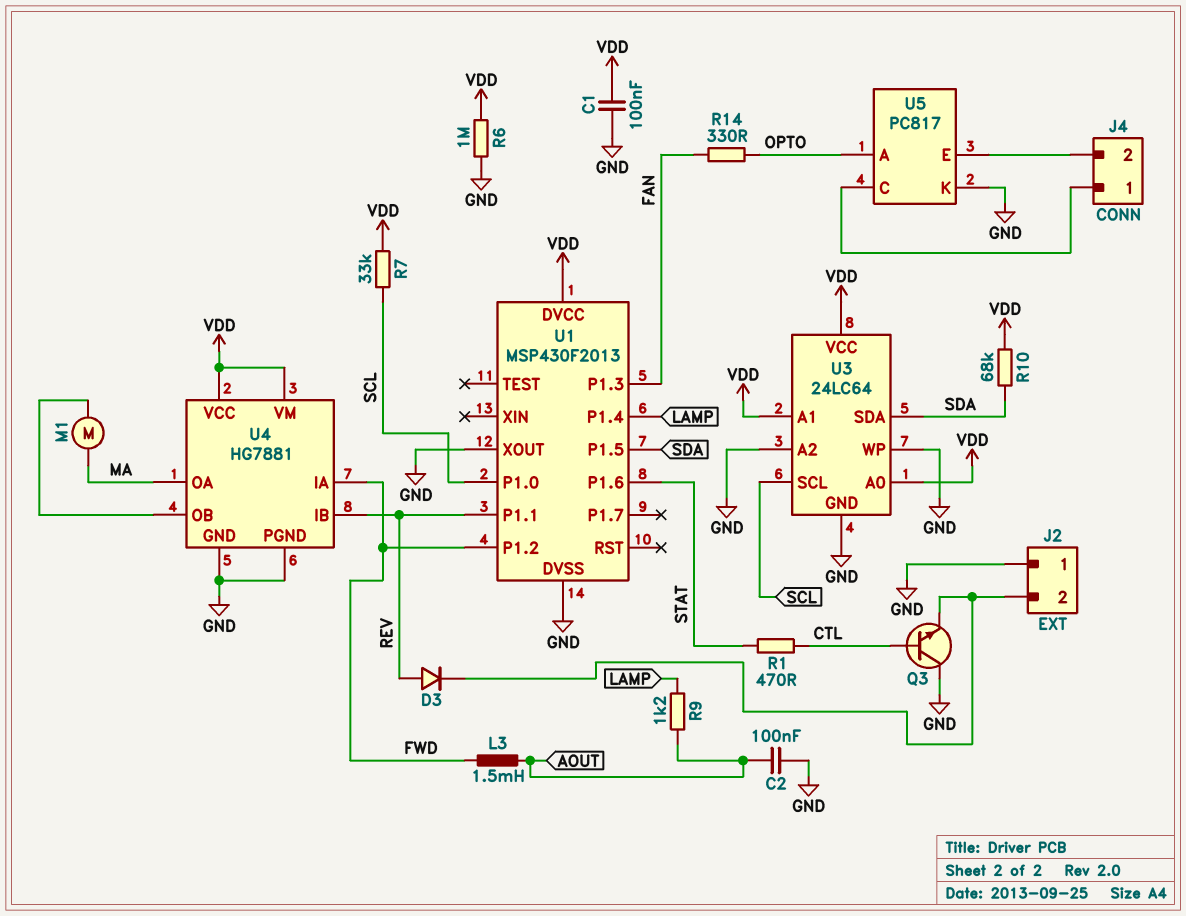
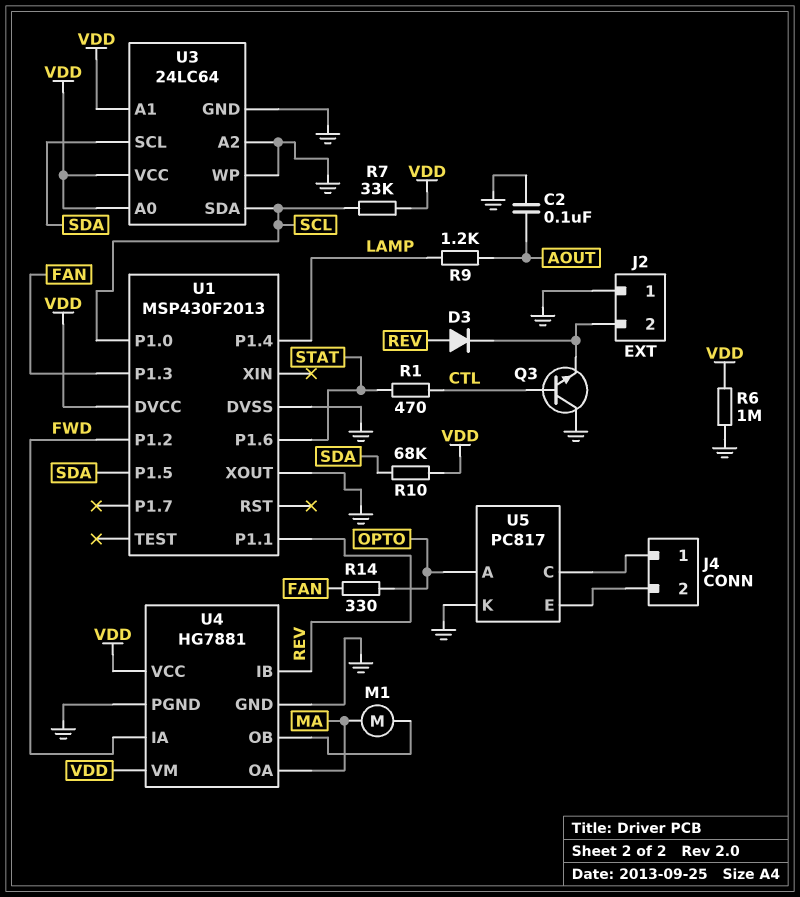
C1: 100nF (GND, VDD) -> none
L3: 1.5mH (AOUT, FWD) -> none
U3 pin SCL: SCL -> SDA
U3 pin SDA: SDA -> SCL

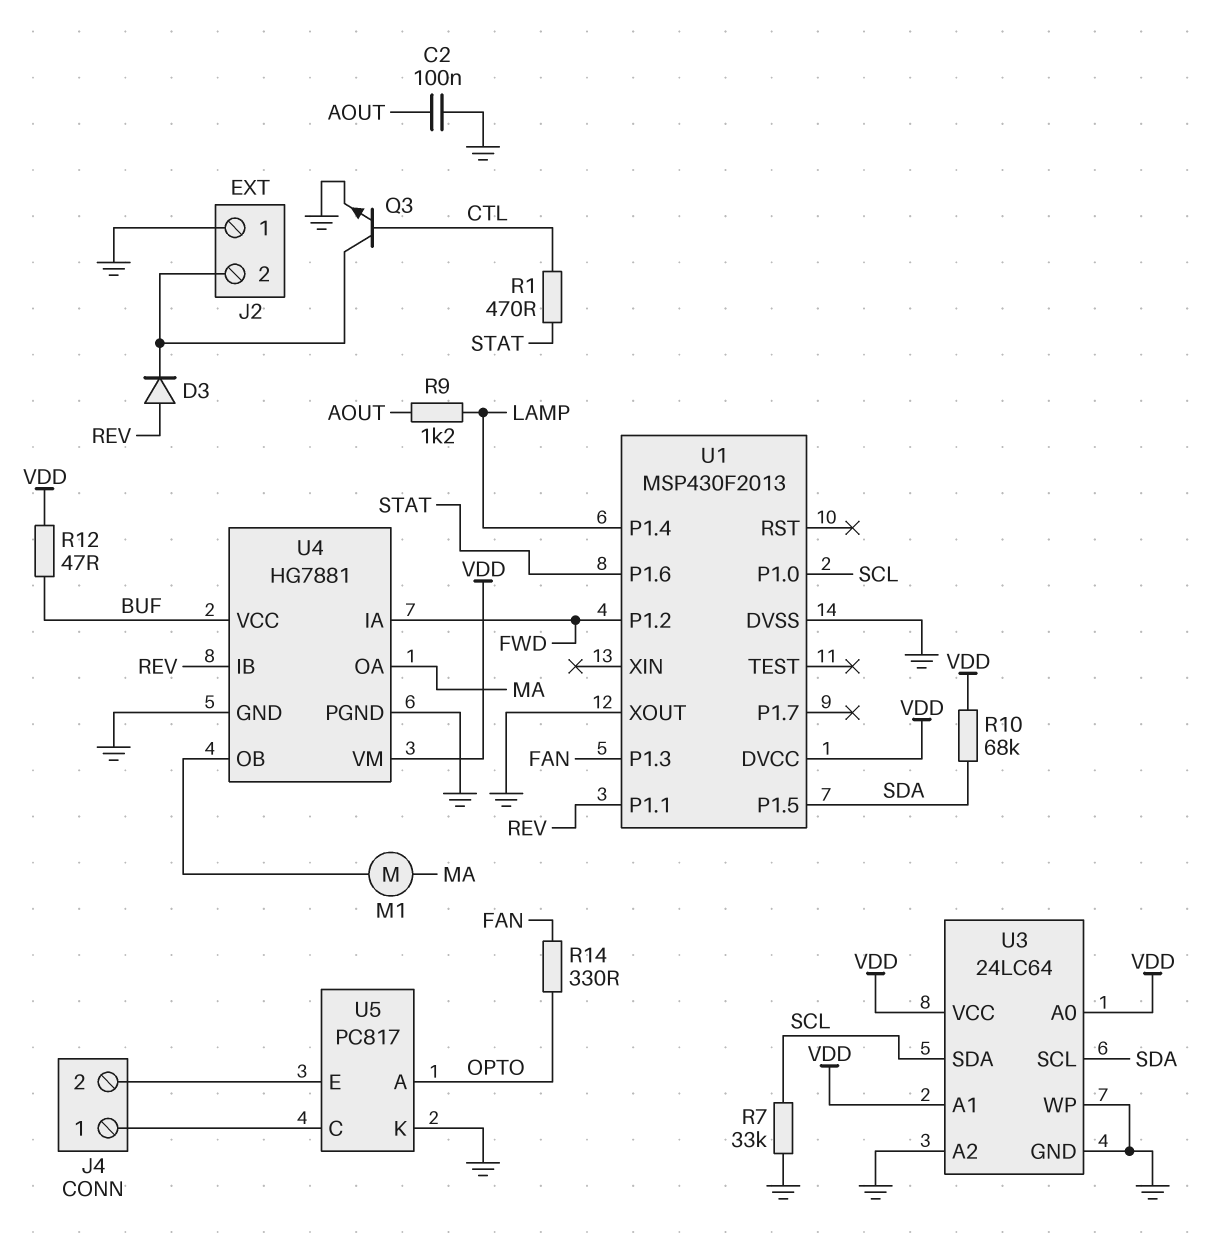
Q3: NPN (B CTL, C GND, E J2/2) -> NPN (B CTL, C J2/2, E GND)
R6: 1M (GND, VDD) -> none
R7: 33k (SCL, VDD) -> 33k (GND, SCL)
R12: none -> 47 (BUF, VDD)
U4 pin VCC: VDD -> BUF

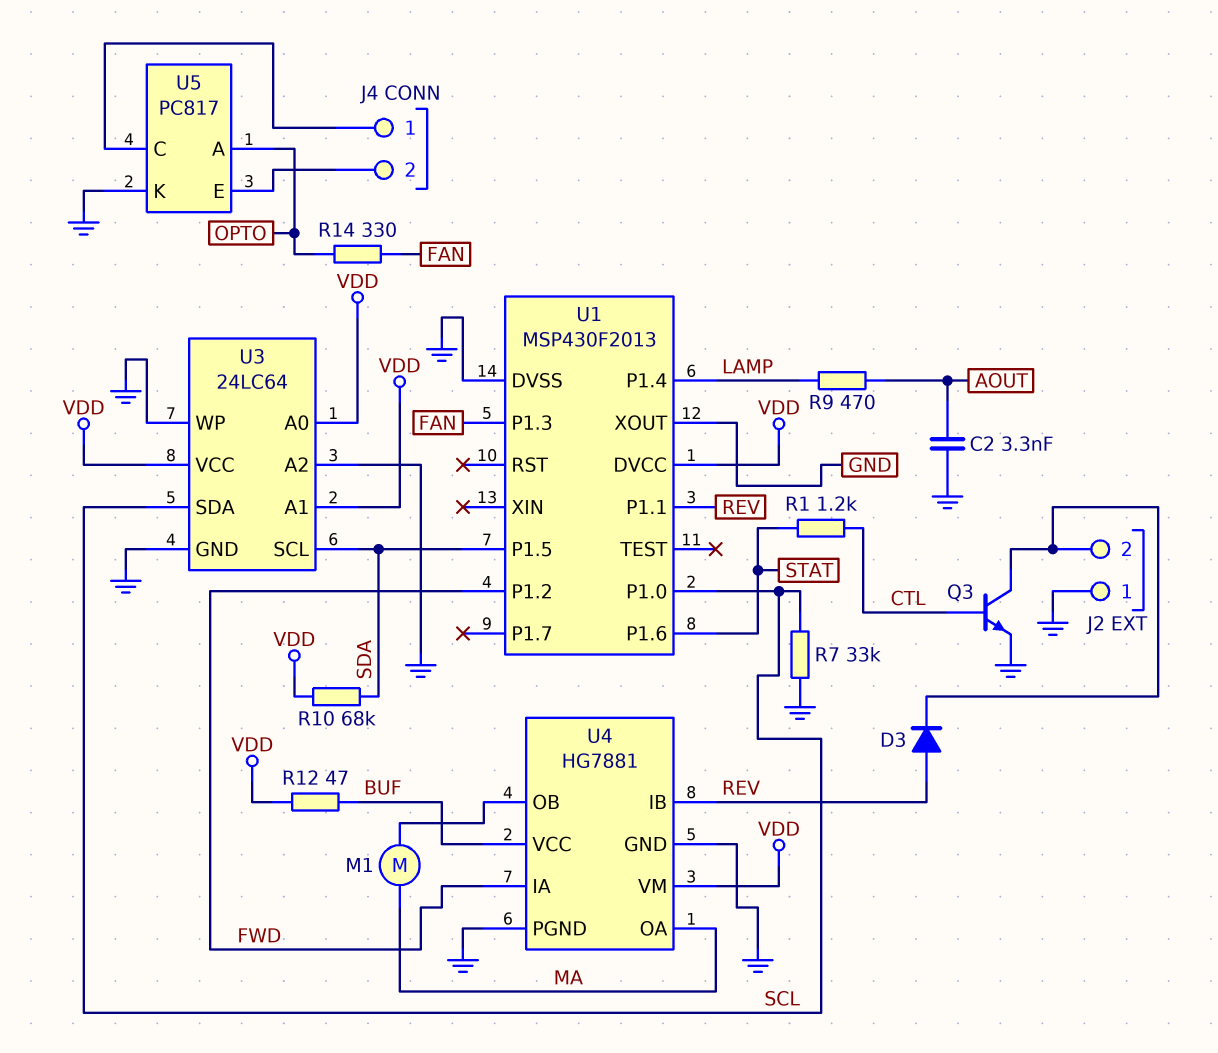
C2: 100nF (AOUT, GND) -> 3.3nF (AOUT, GND)
R1: 470 (CTL, STAT) -> 1.2k (CTL, STAT)
R9: 1.2k (AOUT, LAMP) -> 470 (AOUT, LAMP)

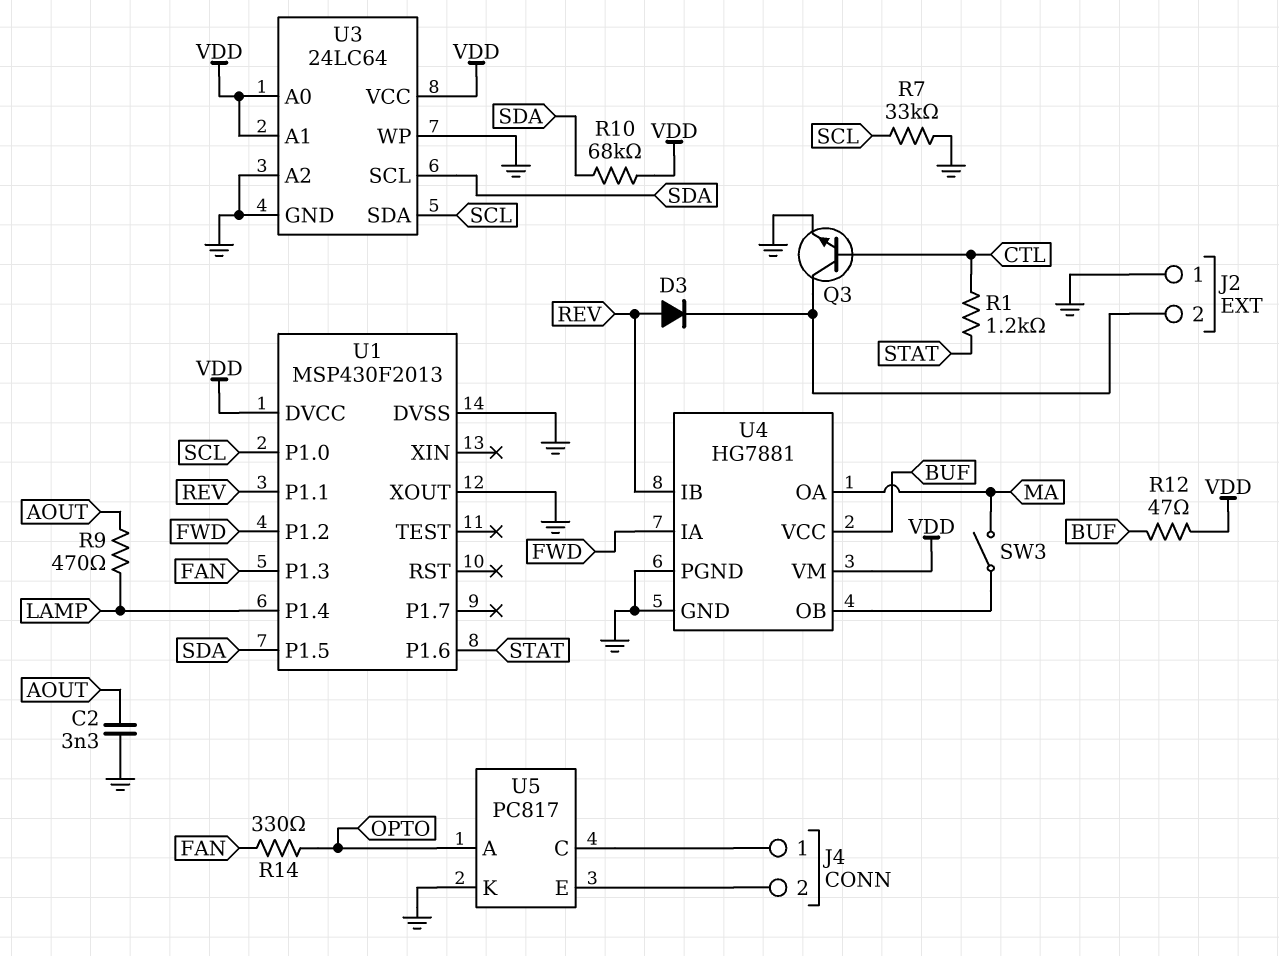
M1: motor (MA, U4/OB) -> none
SW3: none -> switch (MA, U4/OB)

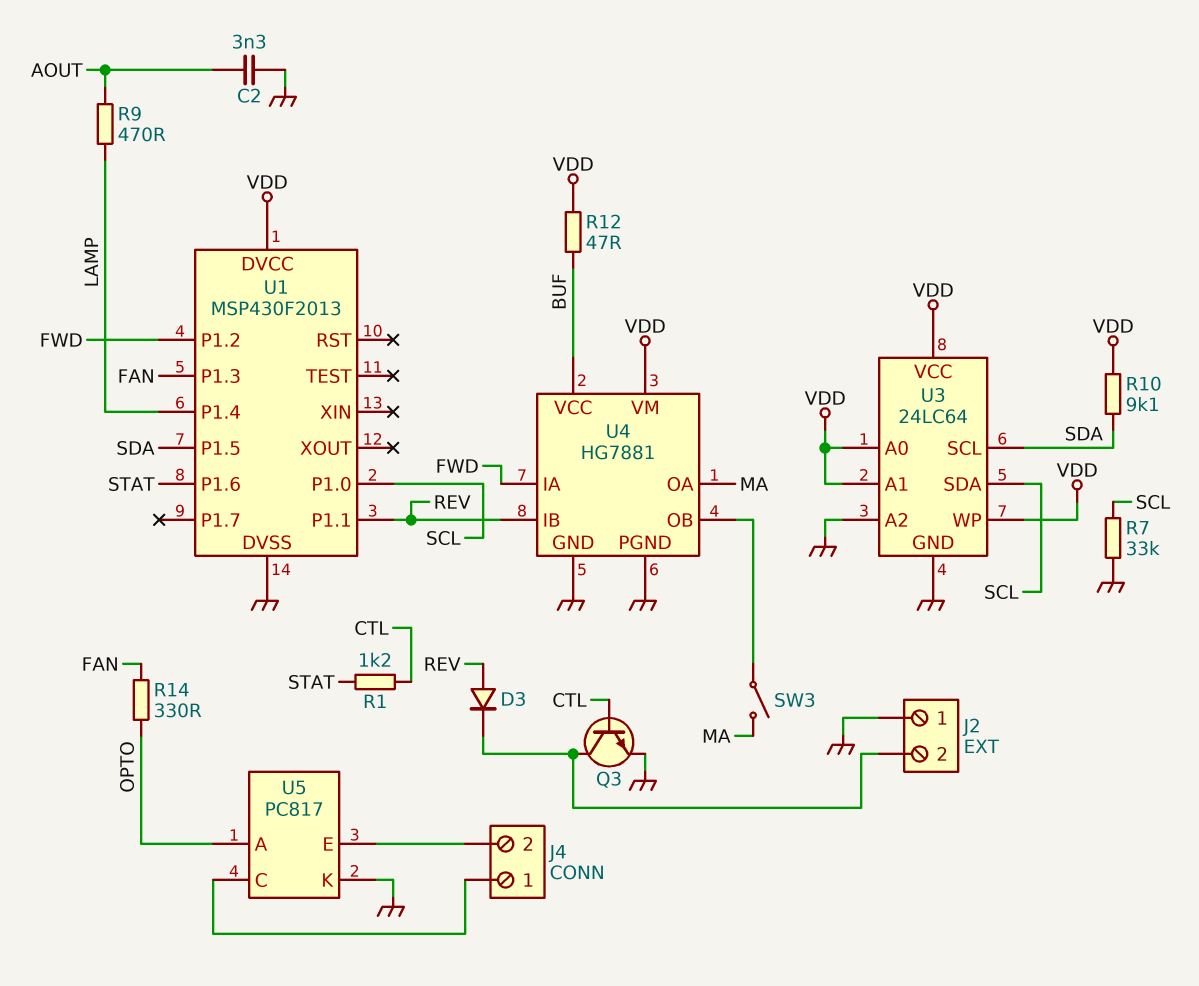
R10: 68k (SDA, VDD) -> 9.1k (SDA, VDD)
U1 pin XOUT: GND -> none
U3 pin WP: GND -> VDD

